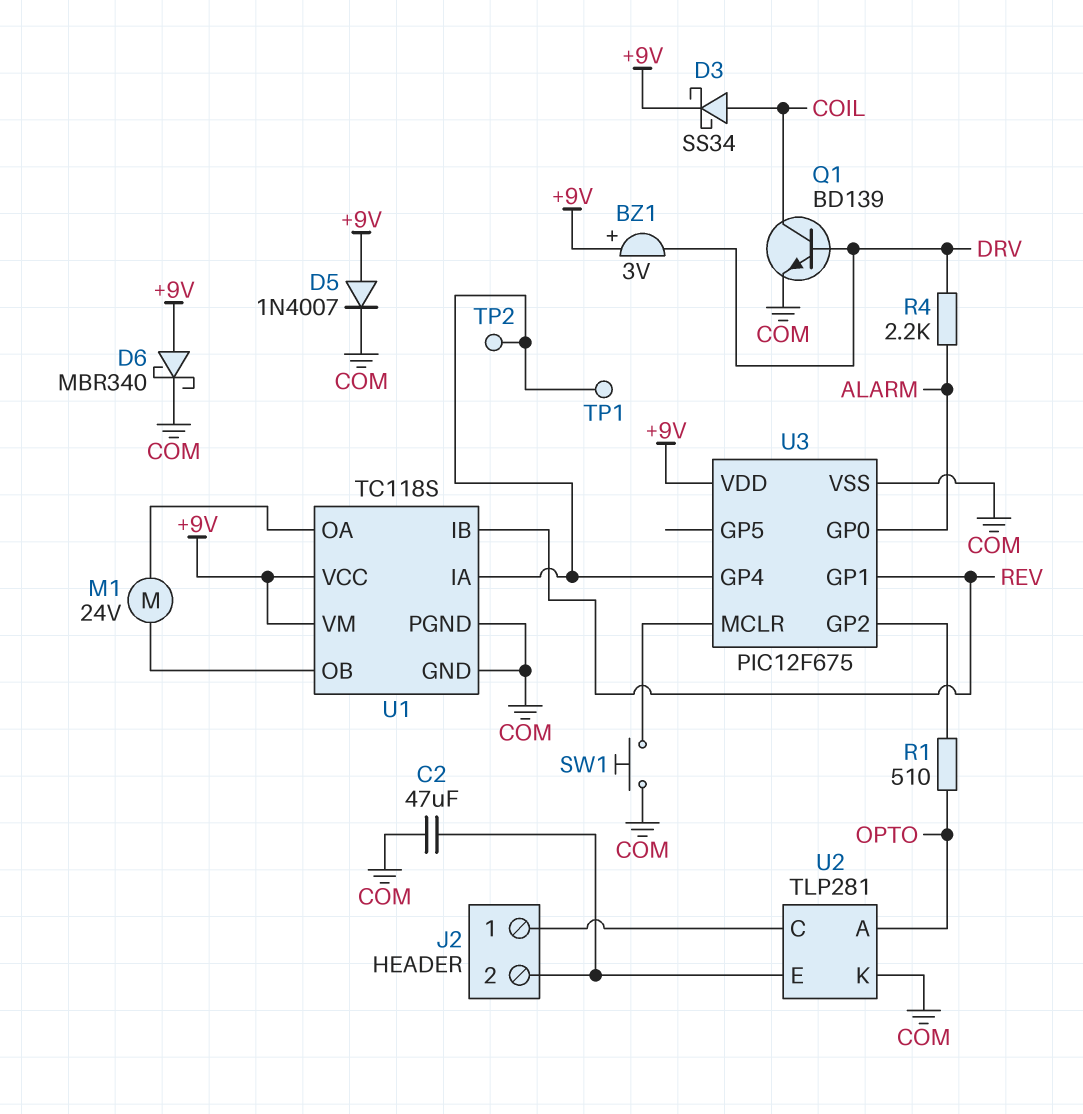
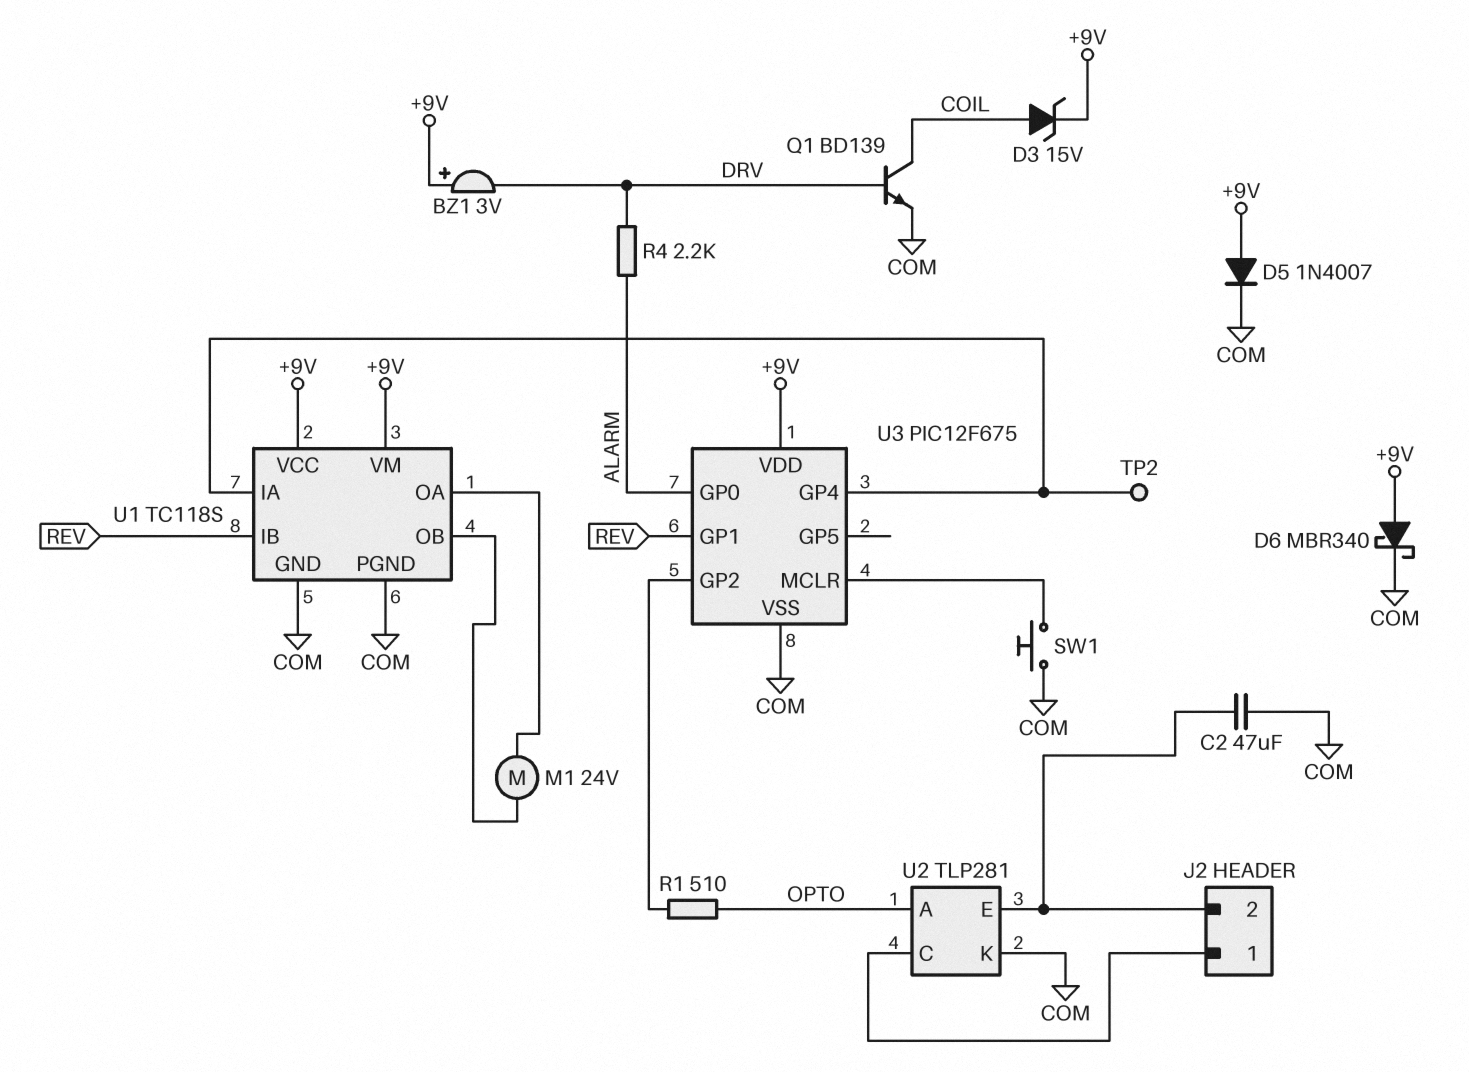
D3: schottky SS34 (A COIL, K +9V) -> zener 15V (A COIL, K +9V)
TP1: test point (U1/IA) -> none

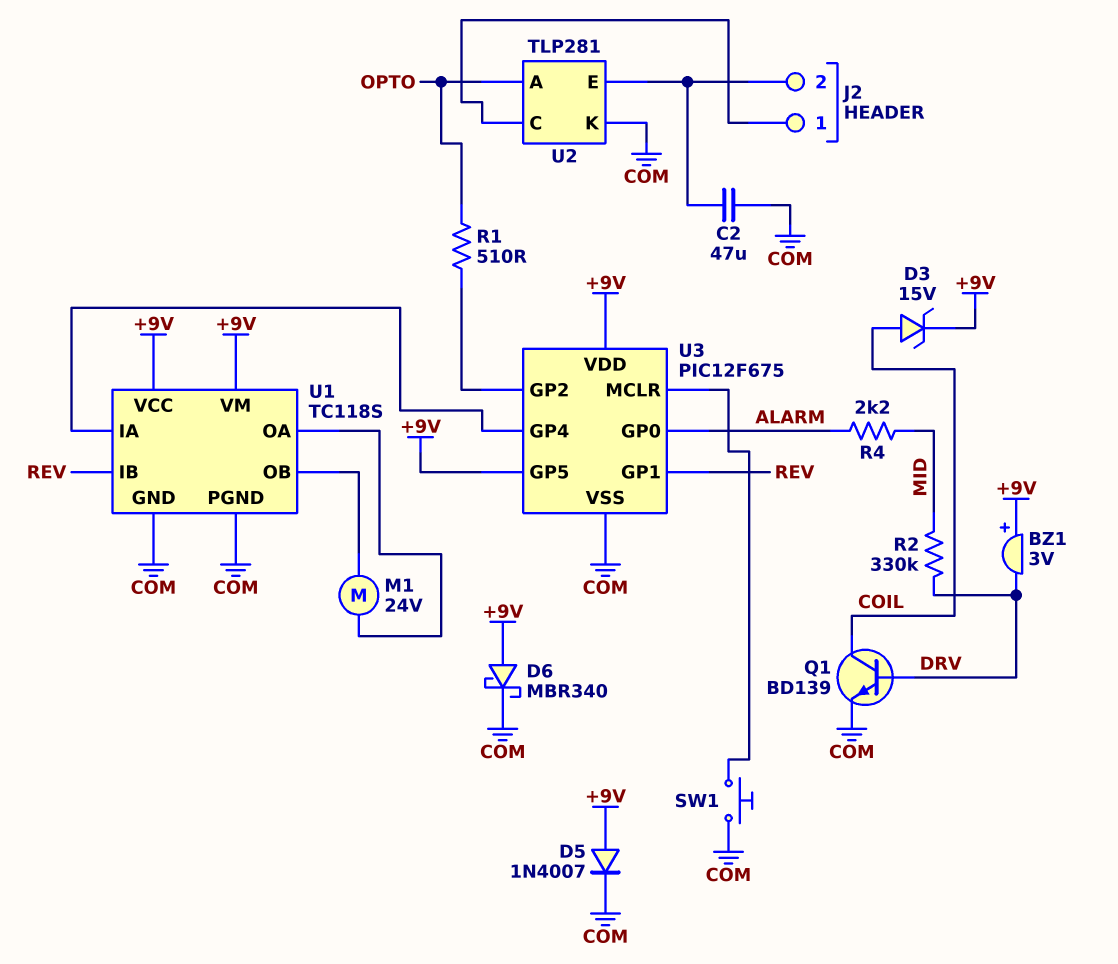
R2: none -> 330k (DRV, MID)
R4: 2.2k (ALARM, DRV) -> 2.2k (ALARM, MID)
TP2: test point (U1/IA) -> none
U3 pin GP5: none -> +9V

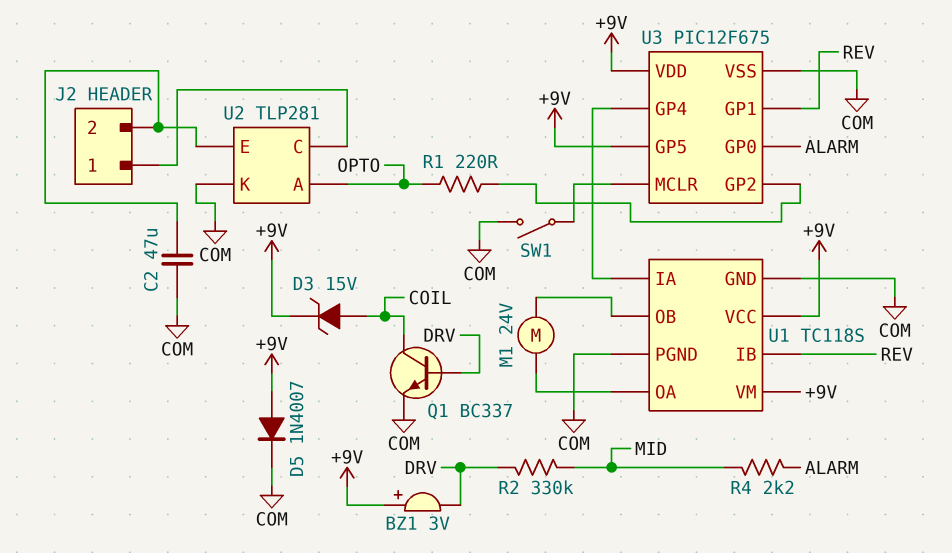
D6: schottky MBR340 (A +9V, K COM) -> none
Q1: NPN BD139 (B DRV, C COIL, E COM) -> NPN BC337 (B DRV, C COIL, E COM)
R1: 510 (OPTO, U3/GP2) -> 220 (OPTO, U3/GP2)
SW1: button (COM, U3/MCLR) -> switch (COM, U3/MCLR)

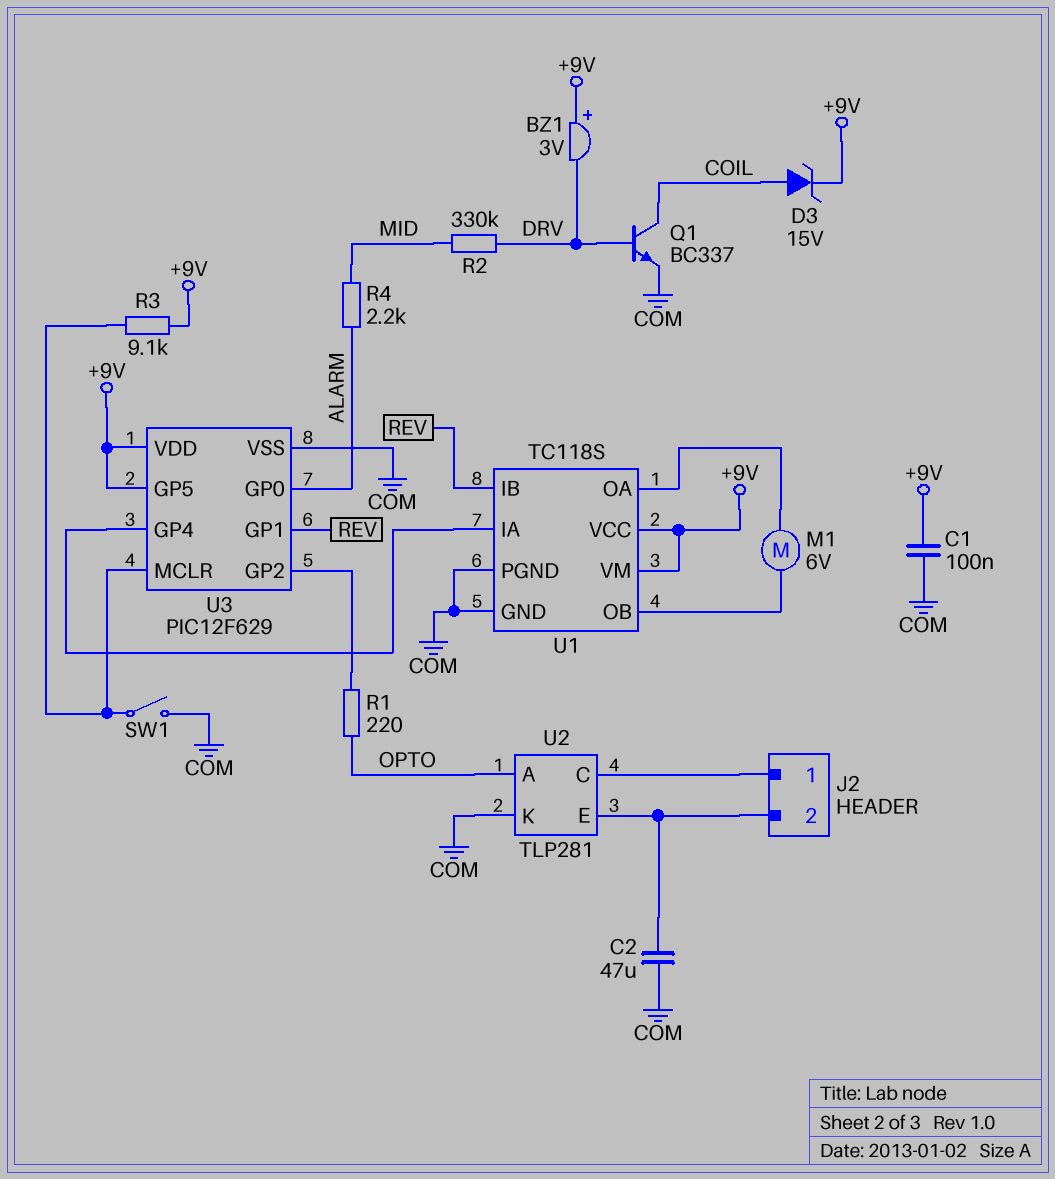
C1: none -> 100nF (+9V, COM)
D5: diode 1N4007 (A +9V, K COM) -> none
M1: motor 24V (U1/OA, U1/OB) -> motor 6V (U1/OA, U1/OB)
R3: none -> 9.1k (+9V, U3/MCLR)
U3: PIC12F675 -> PIC12F629

